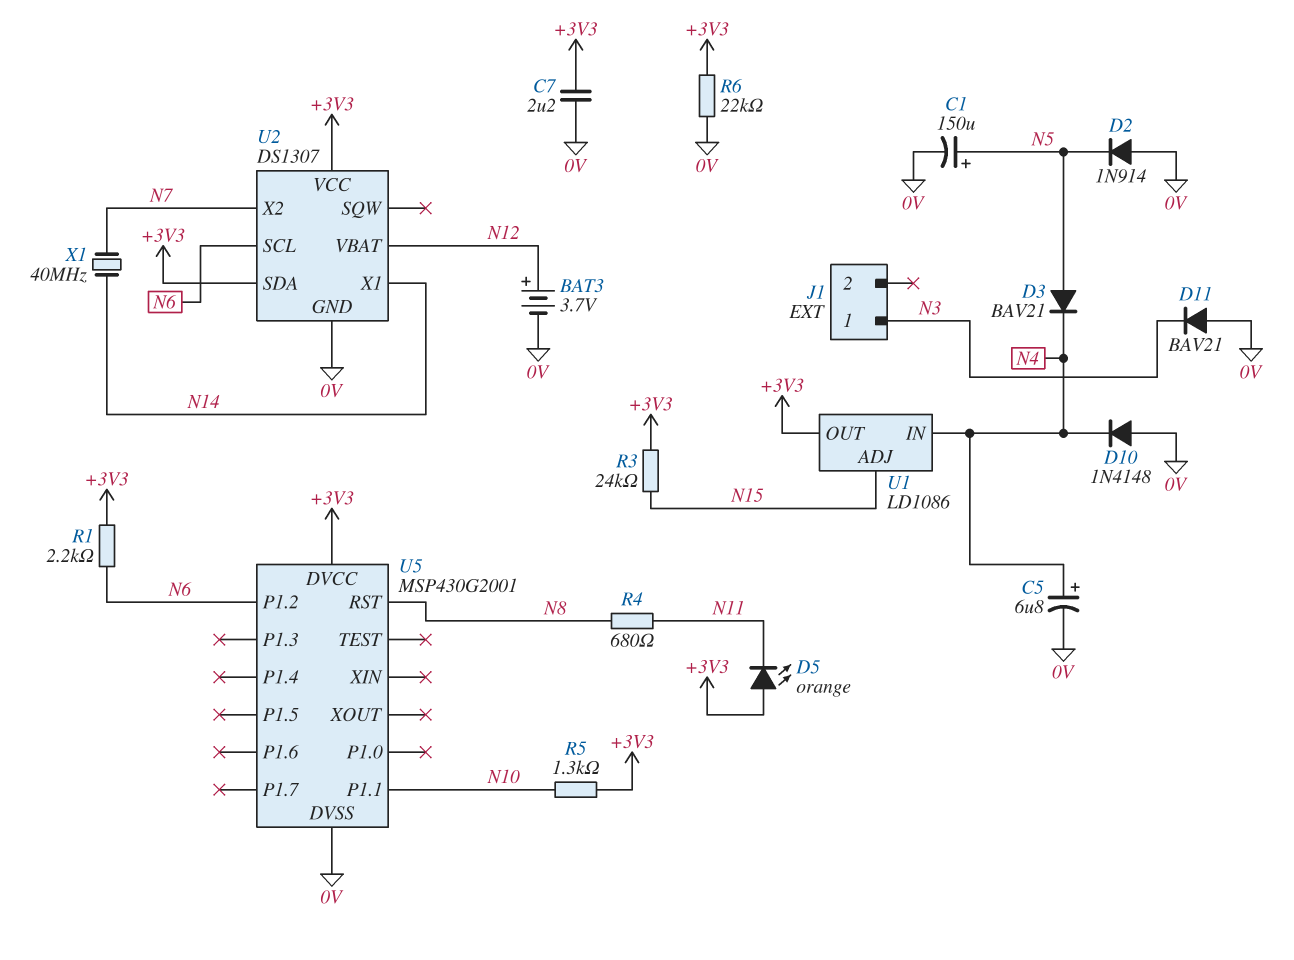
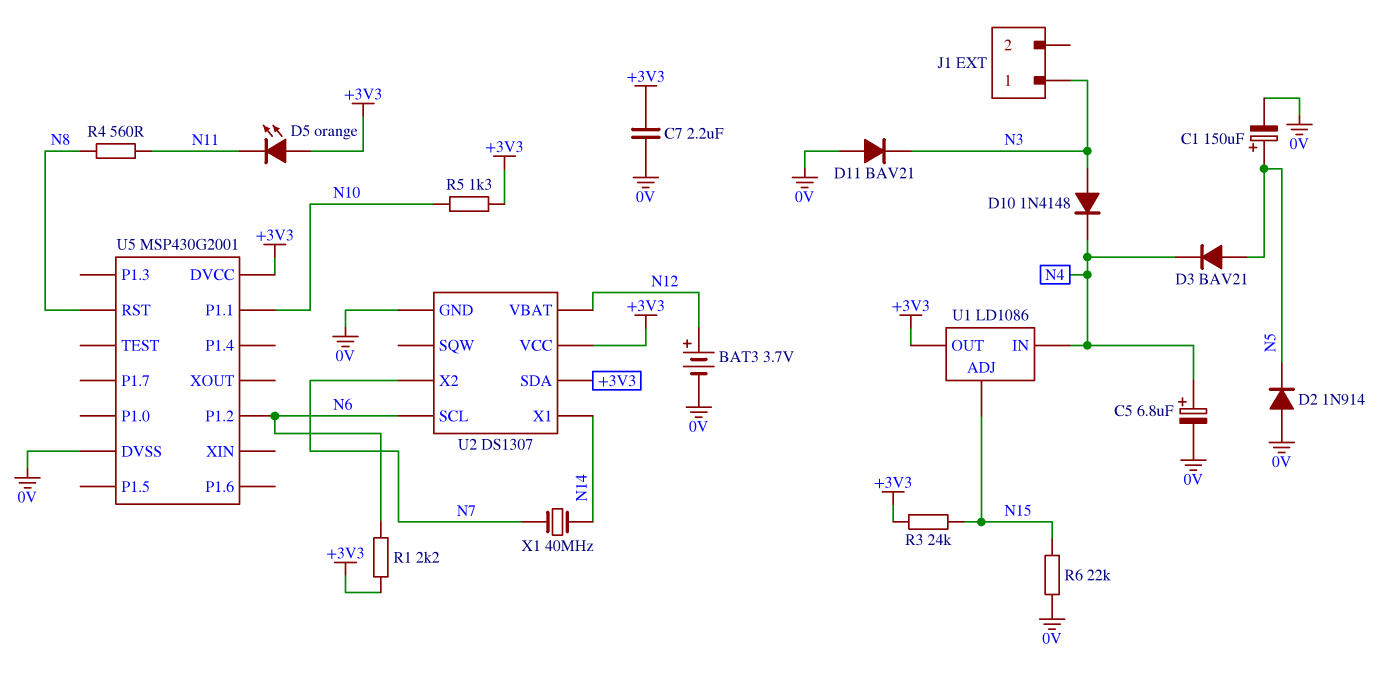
D10: diode 1N4148 (A 0V, K N4) -> diode 1N4148 (A N3, K N4)
R4: 680 (N8, N11) -> 560 (N8, N11)
R6: 22k (+3V3, 0V) -> 22k (0V, N15)

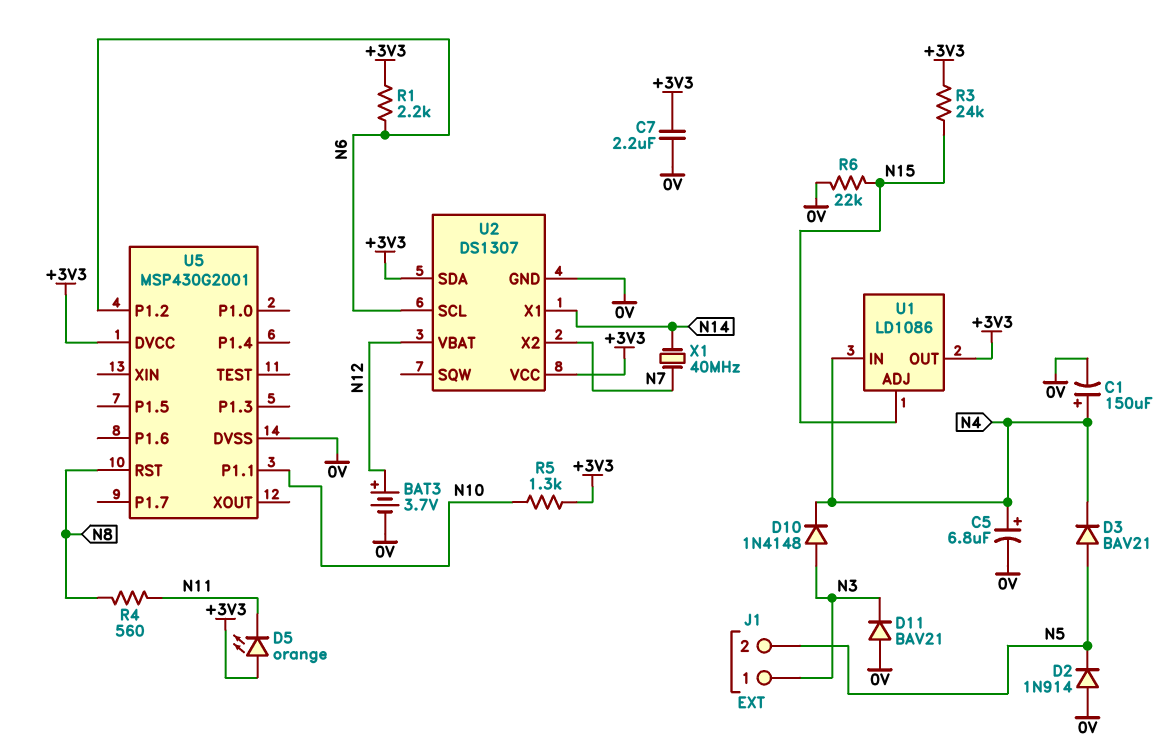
C1: 150uF (plus N5, minus 0V) -> 150uF (plus N4, minus 0V)
J1 pin 2: none -> N5

